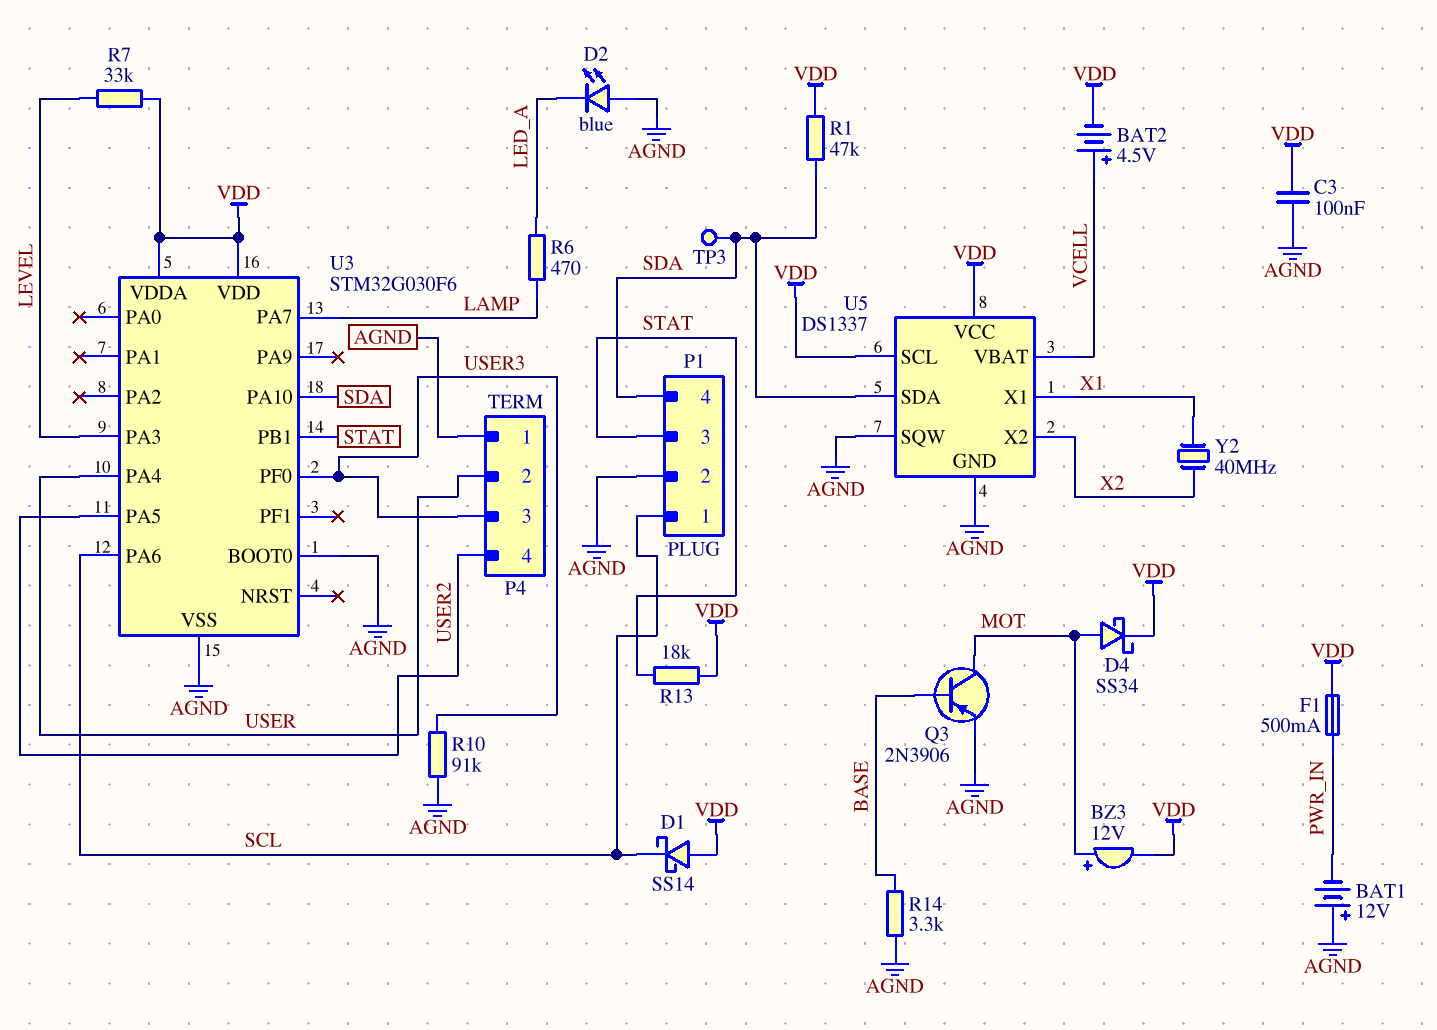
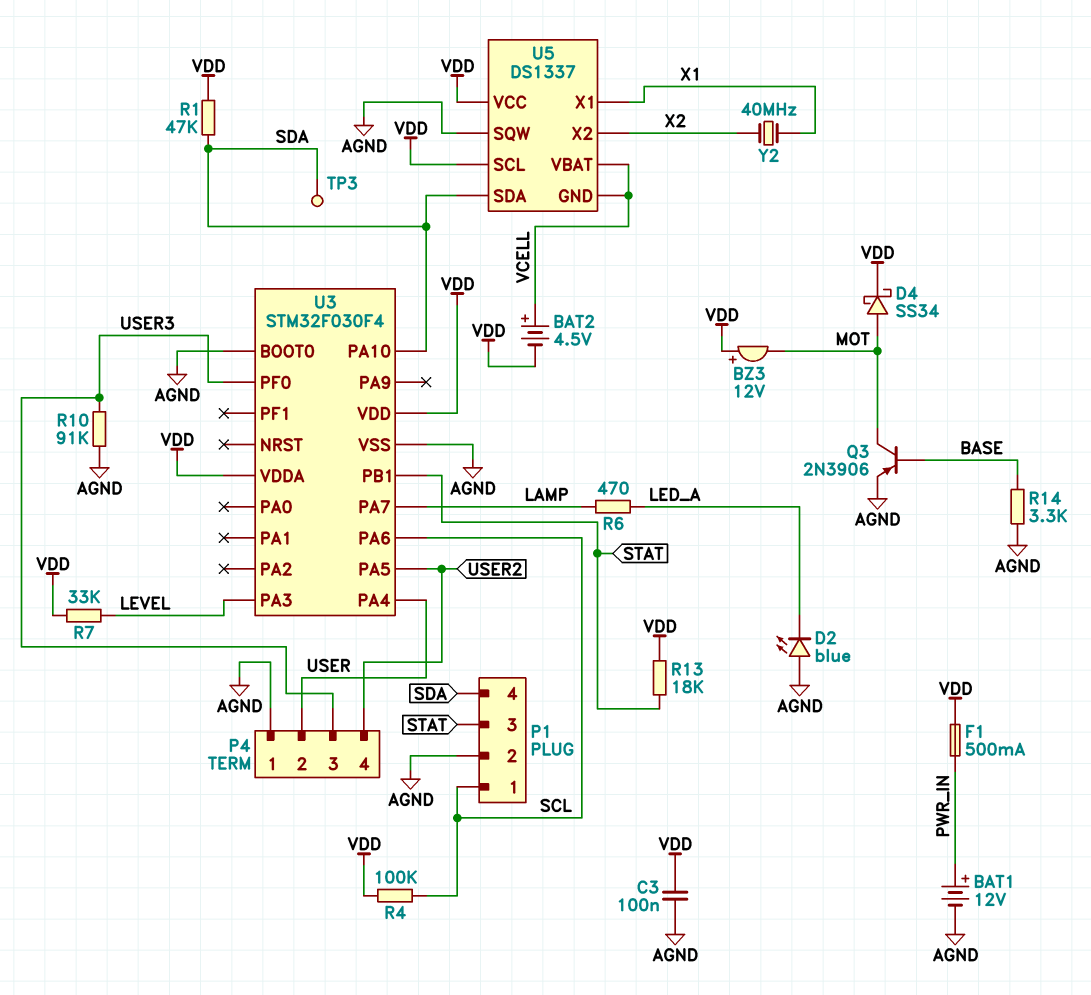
BAT1: 12V (plus AGND, minus PWR_IN) -> 12V (plus PWR_IN, minus AGND)
BZ3: buzzer 12V (plus MOT, minus VDD) -> buzzer 12V (plus VDD, minus MOT)
D1: schottky SS14 (A VDD, K SCL) -> none
R4: none -> 100k (SCL, VDD)
U3: STM32G030F6 -> STM32F030F4
U5 pin GND: AGND -> VCELL

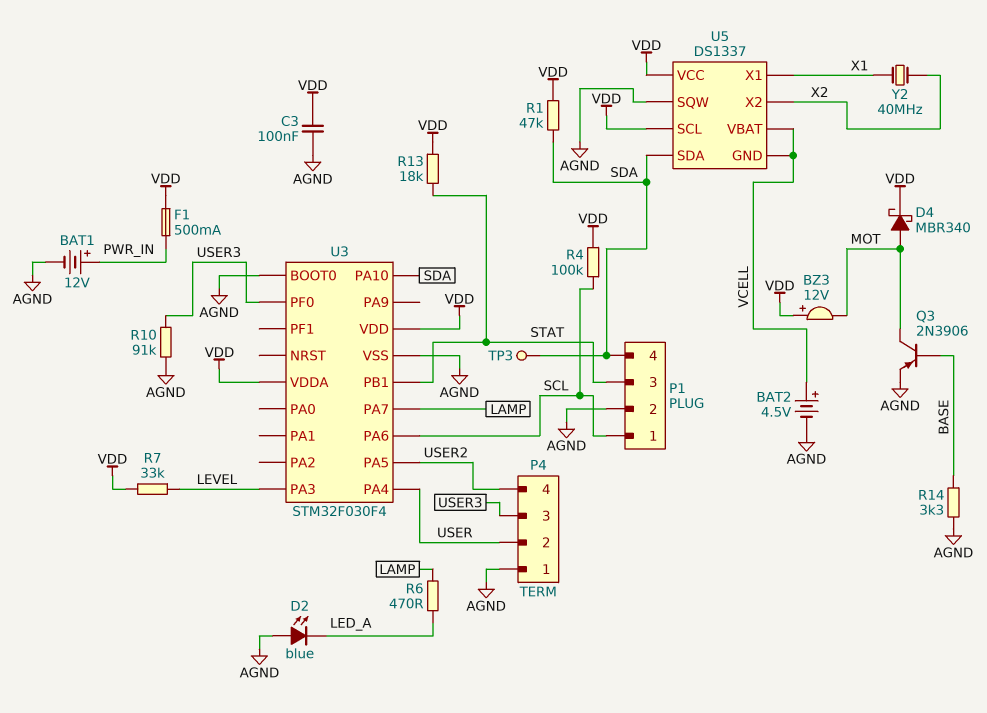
BAT2: 4.5V (plus VCELL, minus VDD) -> 4.5V (plus VCELL, minus AGND)
D4: schottky SS34 (A MOT, K VDD) -> schottky MBR340 (A MOT, K VDD)

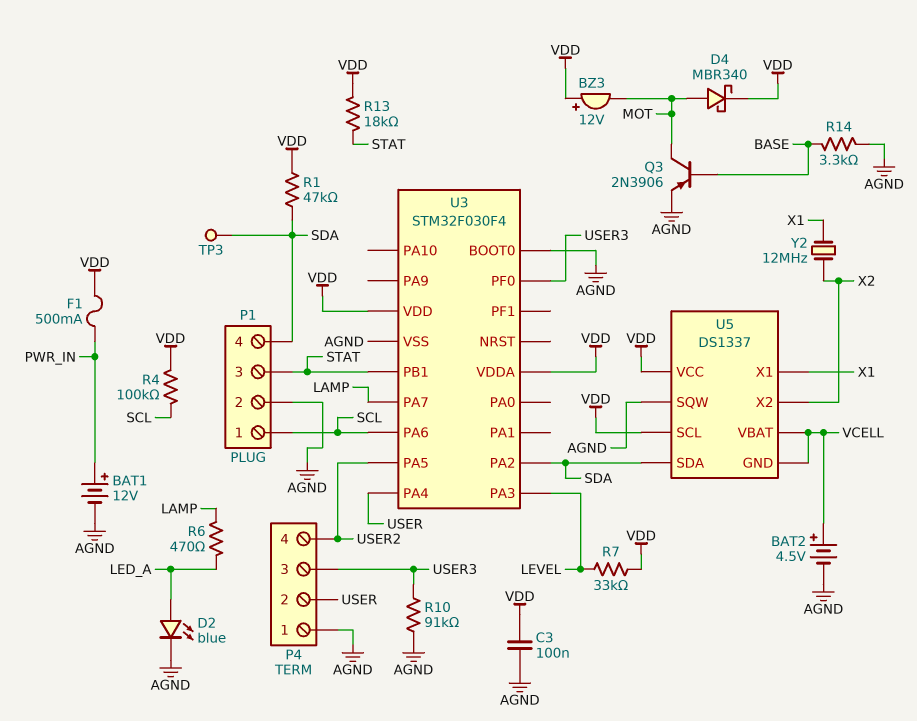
D2: LED blue (A AGND, K LED_A) -> LED blue (A LED_A, K AGND)
U3 pin PA2: none -> SDA
U3 pin PA10: SDA -> none
Y2: 40MHz (X1, X2) -> 12MHz (X1, X2)

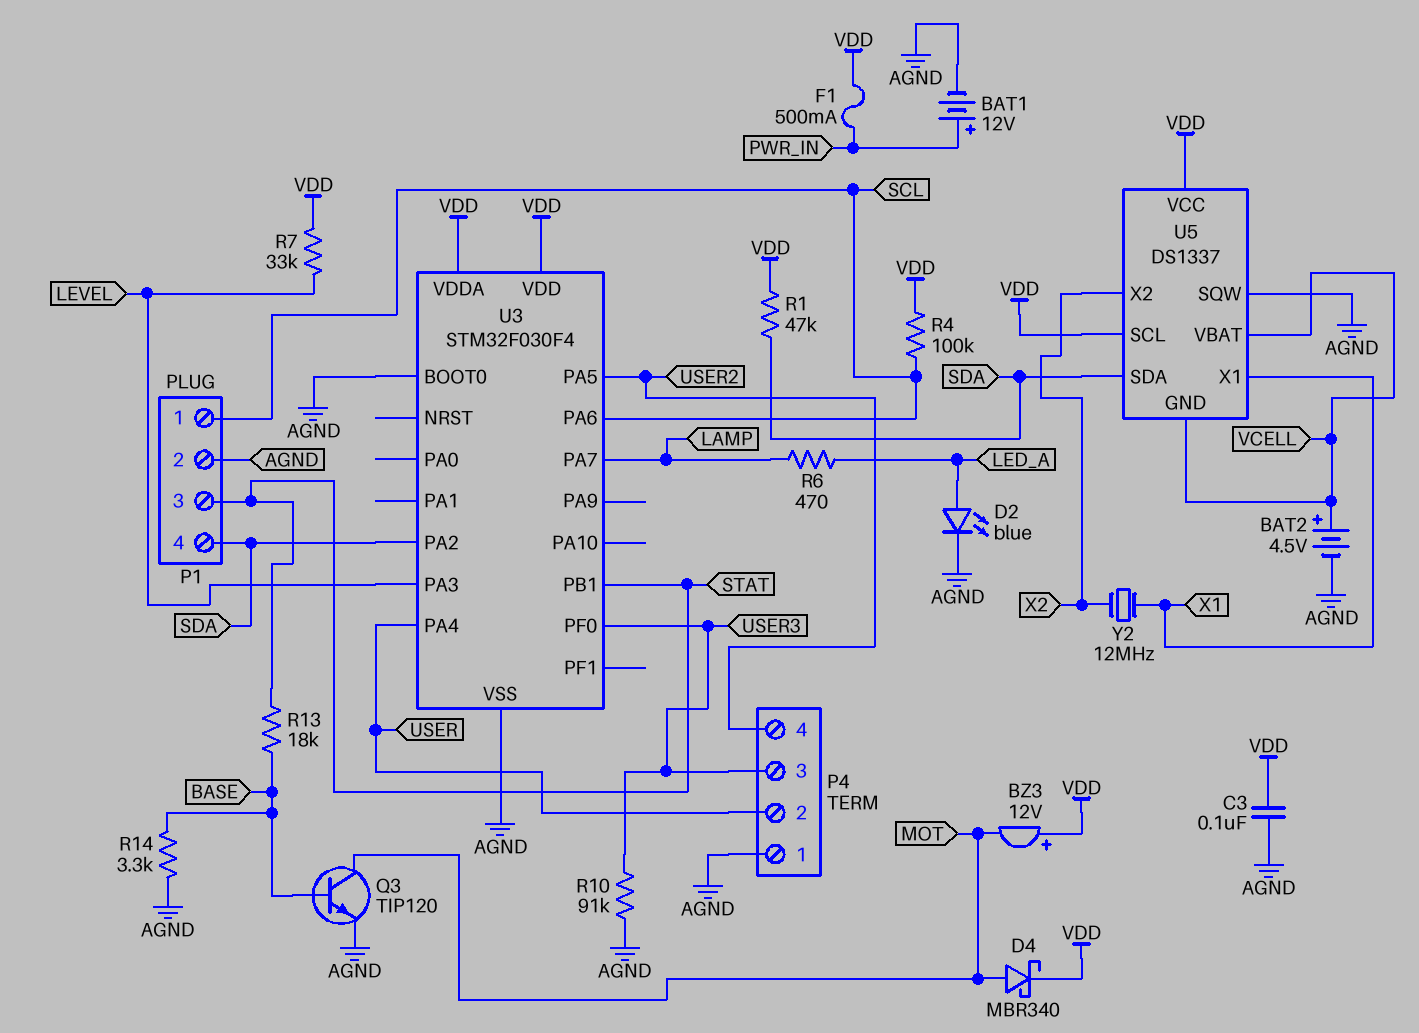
Q3: PNP 2N3906 (B BASE, C MOT, E AGND) -> NPN TIP120 (B BASE, C MOT, E AGND)
R13: 18k (STAT, VDD) -> 18k (BASE, STAT)
TP3: test point (SDA) -> none

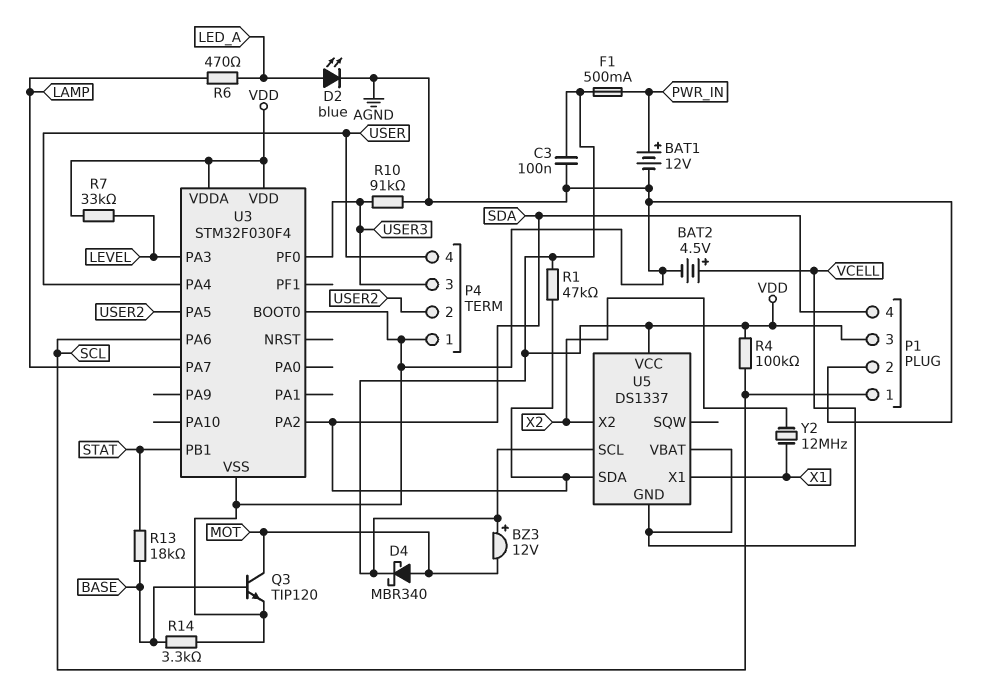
P1 pin 3: STAT -> VDD
P4 pin 2: USER -> USER2
P4 pin 4: USER2 -> USER
U5 pin SQW: AGND -> none

